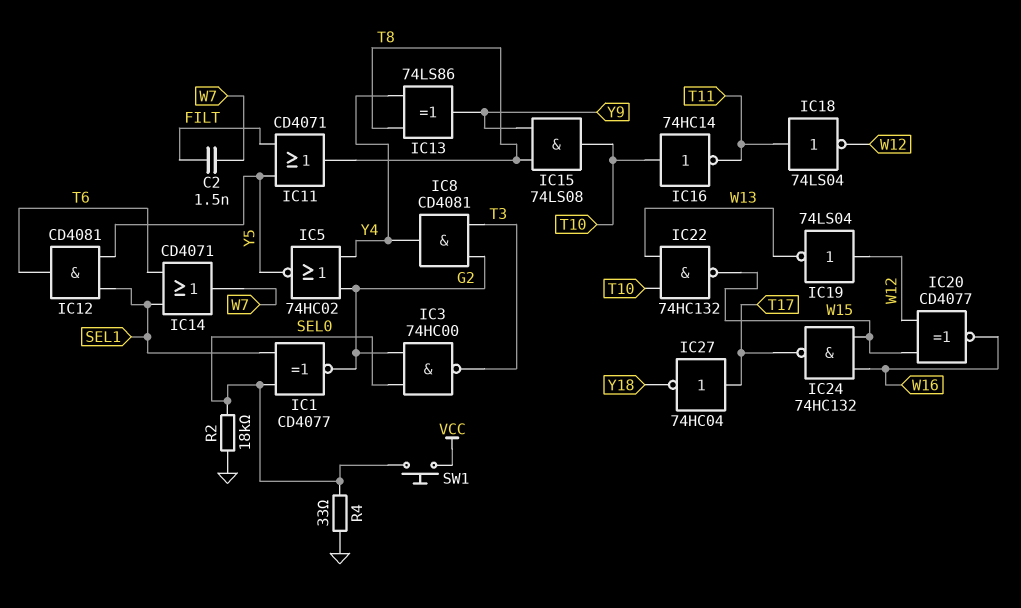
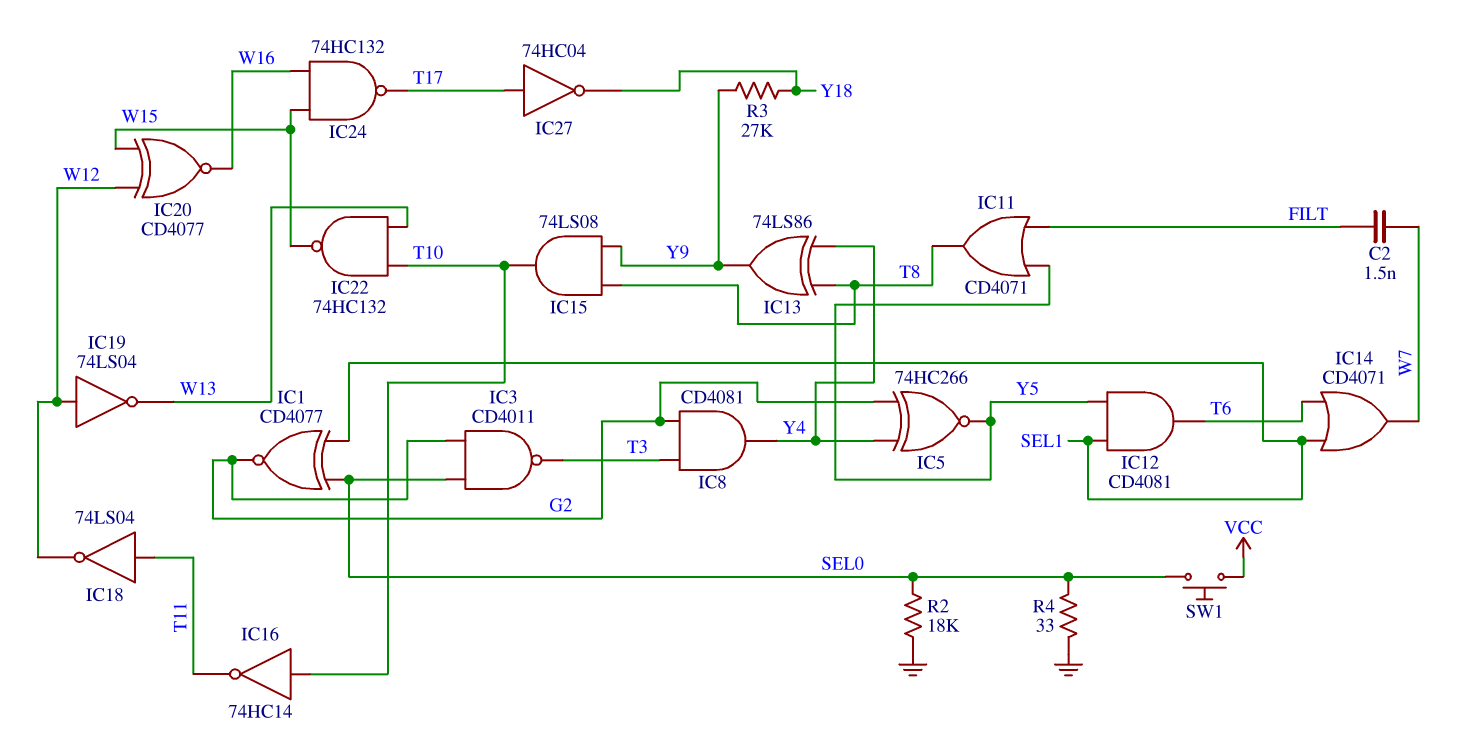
IC3: NAND 74HC00 (in G2, in SEL0, out T3) -> NAND CD4011 (in G2, in SEL0, out T3)
IC5: NOR 74HC02 (in G2, in Y4, out Y5) -> XNOR 74HC266 (in G2, in Y4, out Y5)
R3: none -> 27k (Y9, Y18)

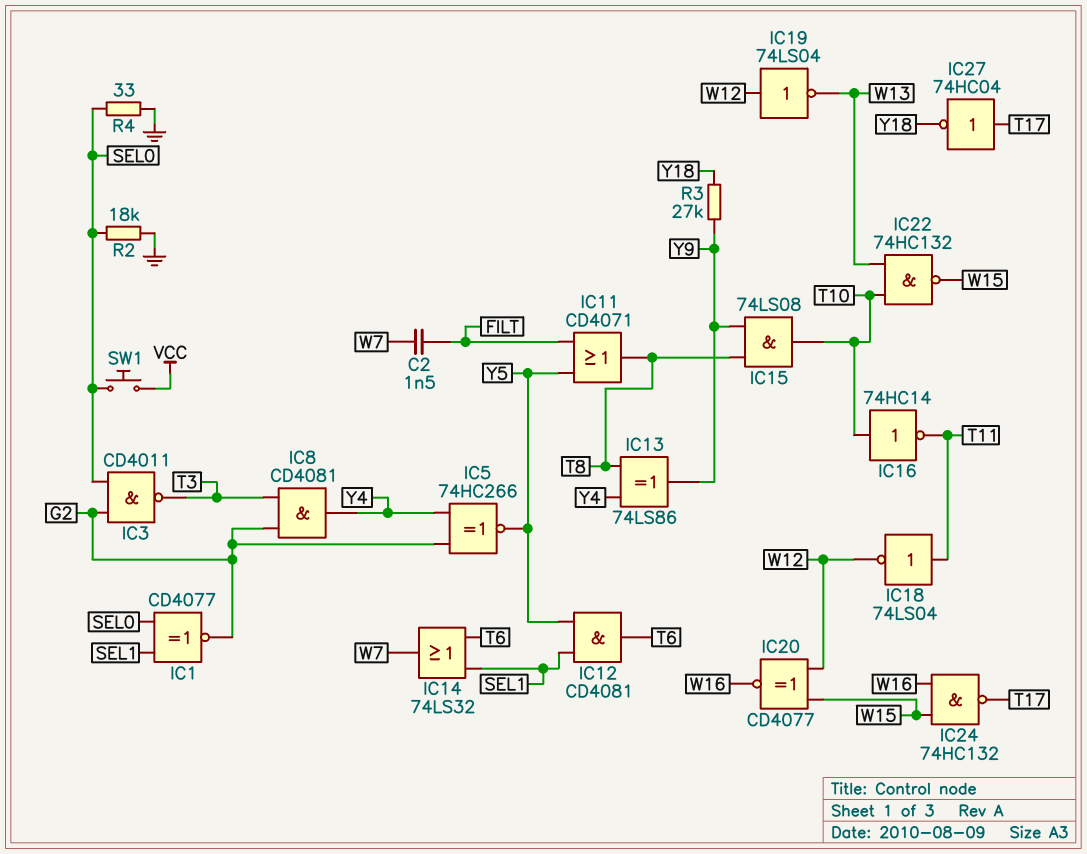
IC14: OR CD4071 (in SEL1, in T6, out W7) -> OR 74LS32 (in SEL1, in T6, out W7)

